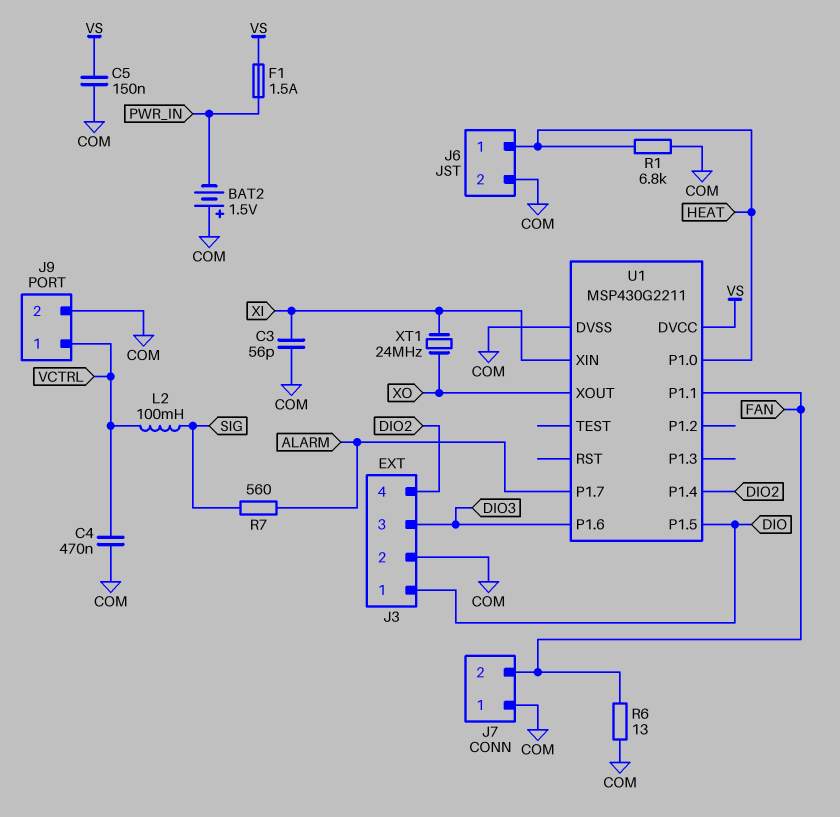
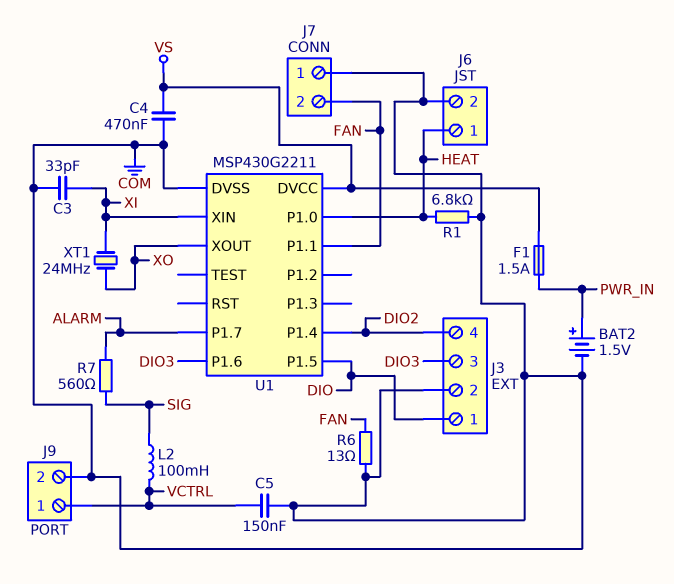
BAT2: 1.5V (plus COM, minus PWR_IN) -> 1.5V (plus PWR_IN, minus COM)
C3: 56pF (COM, XI) -> 33pF (COM, XI)
C4: 470nF (COM, VCTRL) -> 470nF (COM, VS)
C5: 150nF (COM, VS) -> 150nF (COM, VCTRL)

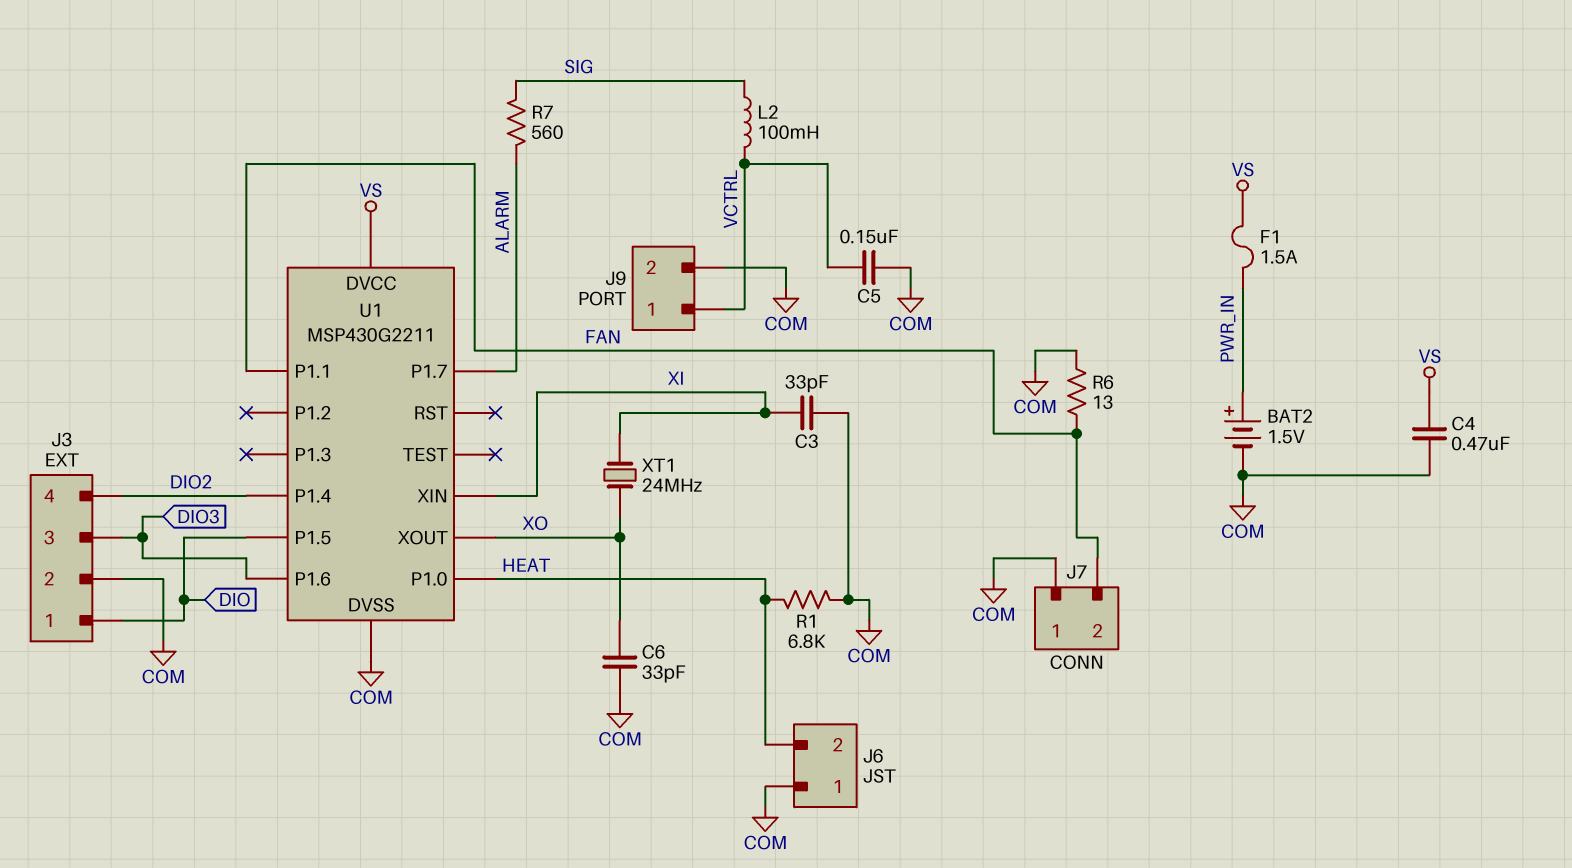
C6: none -> 33pF (COM, XO)
J6 pin 1: HEAT -> COM
J6 pin 2: COM -> HEAT

